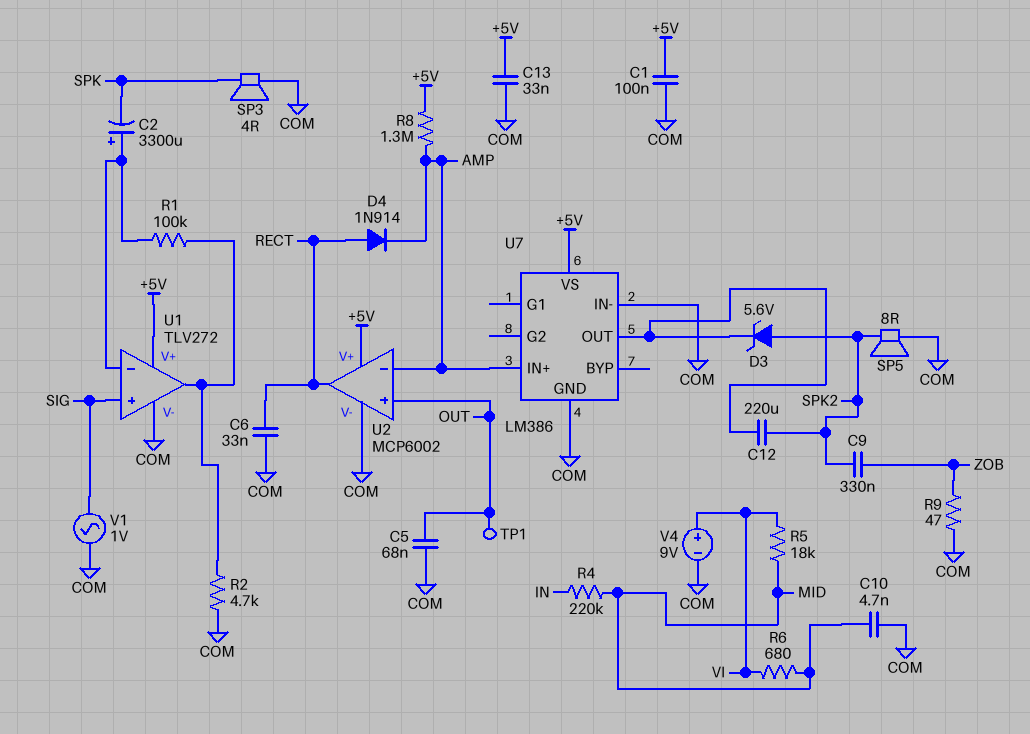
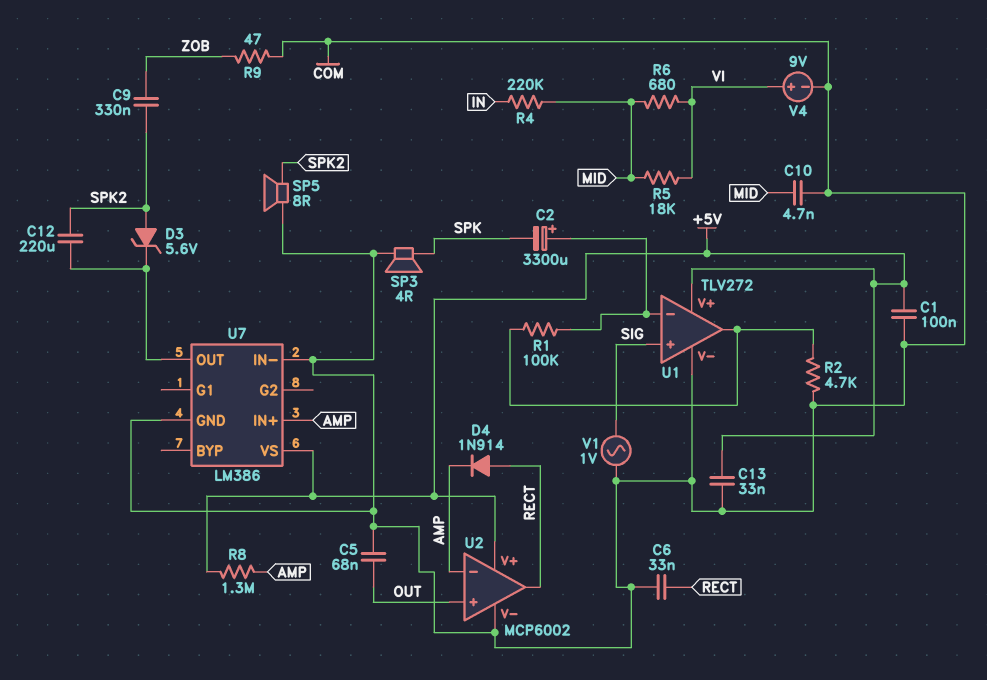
TP1: test point (OUT) -> none

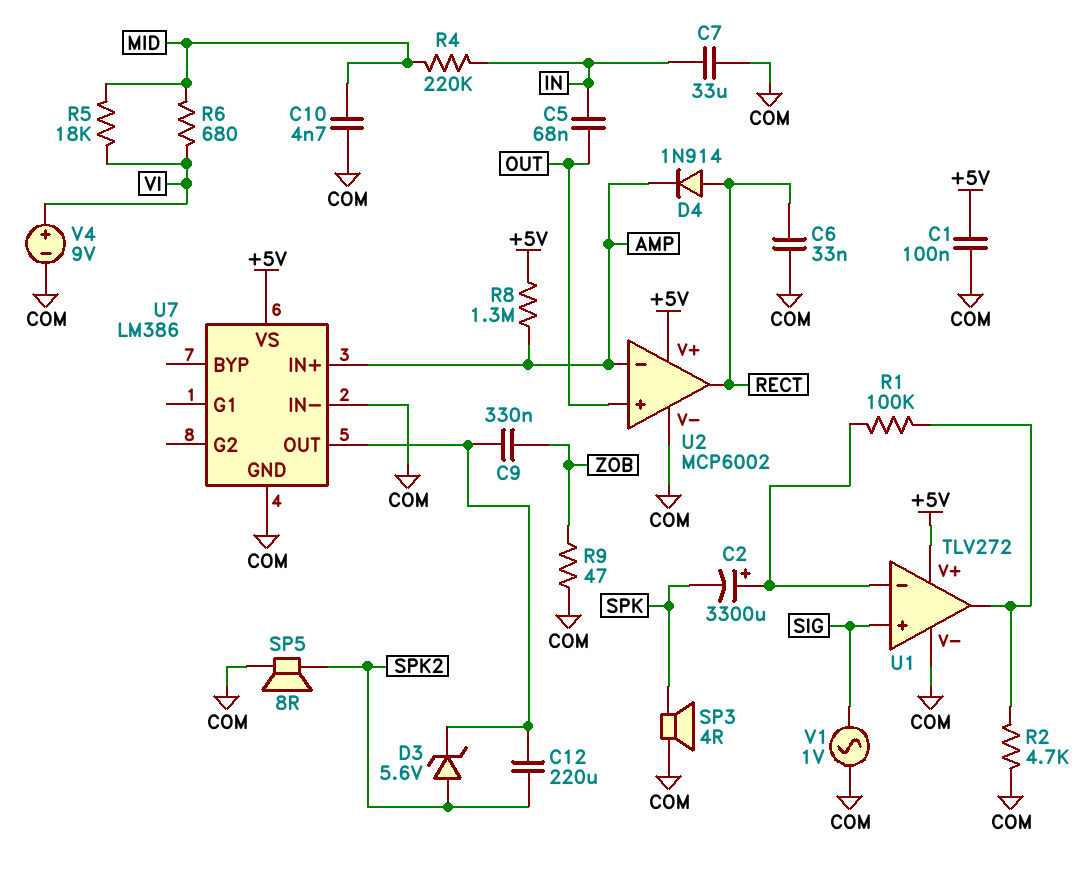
C5: 68nF (COM, OUT) -> 68nF (IN, OUT)
C7: none -> 33uF (COM, IN)
C9: 330nF (SPK2, ZOB) -> 330nF (U7/OUT, ZOB)
C13: 33nF (+5V, COM) -> none

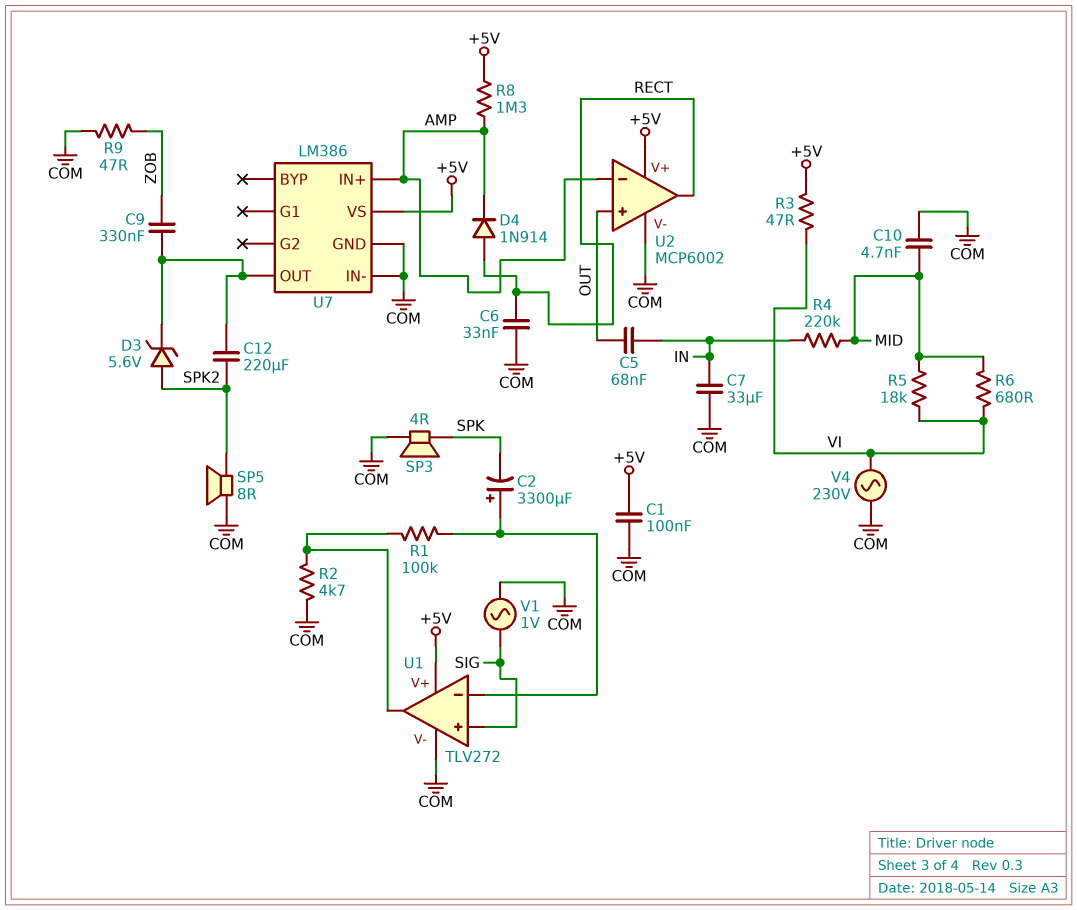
R3: none -> 47 (+5V, VI)
V4: 9V (plus VI, minus COM) -> AC 230V (COM, VI)

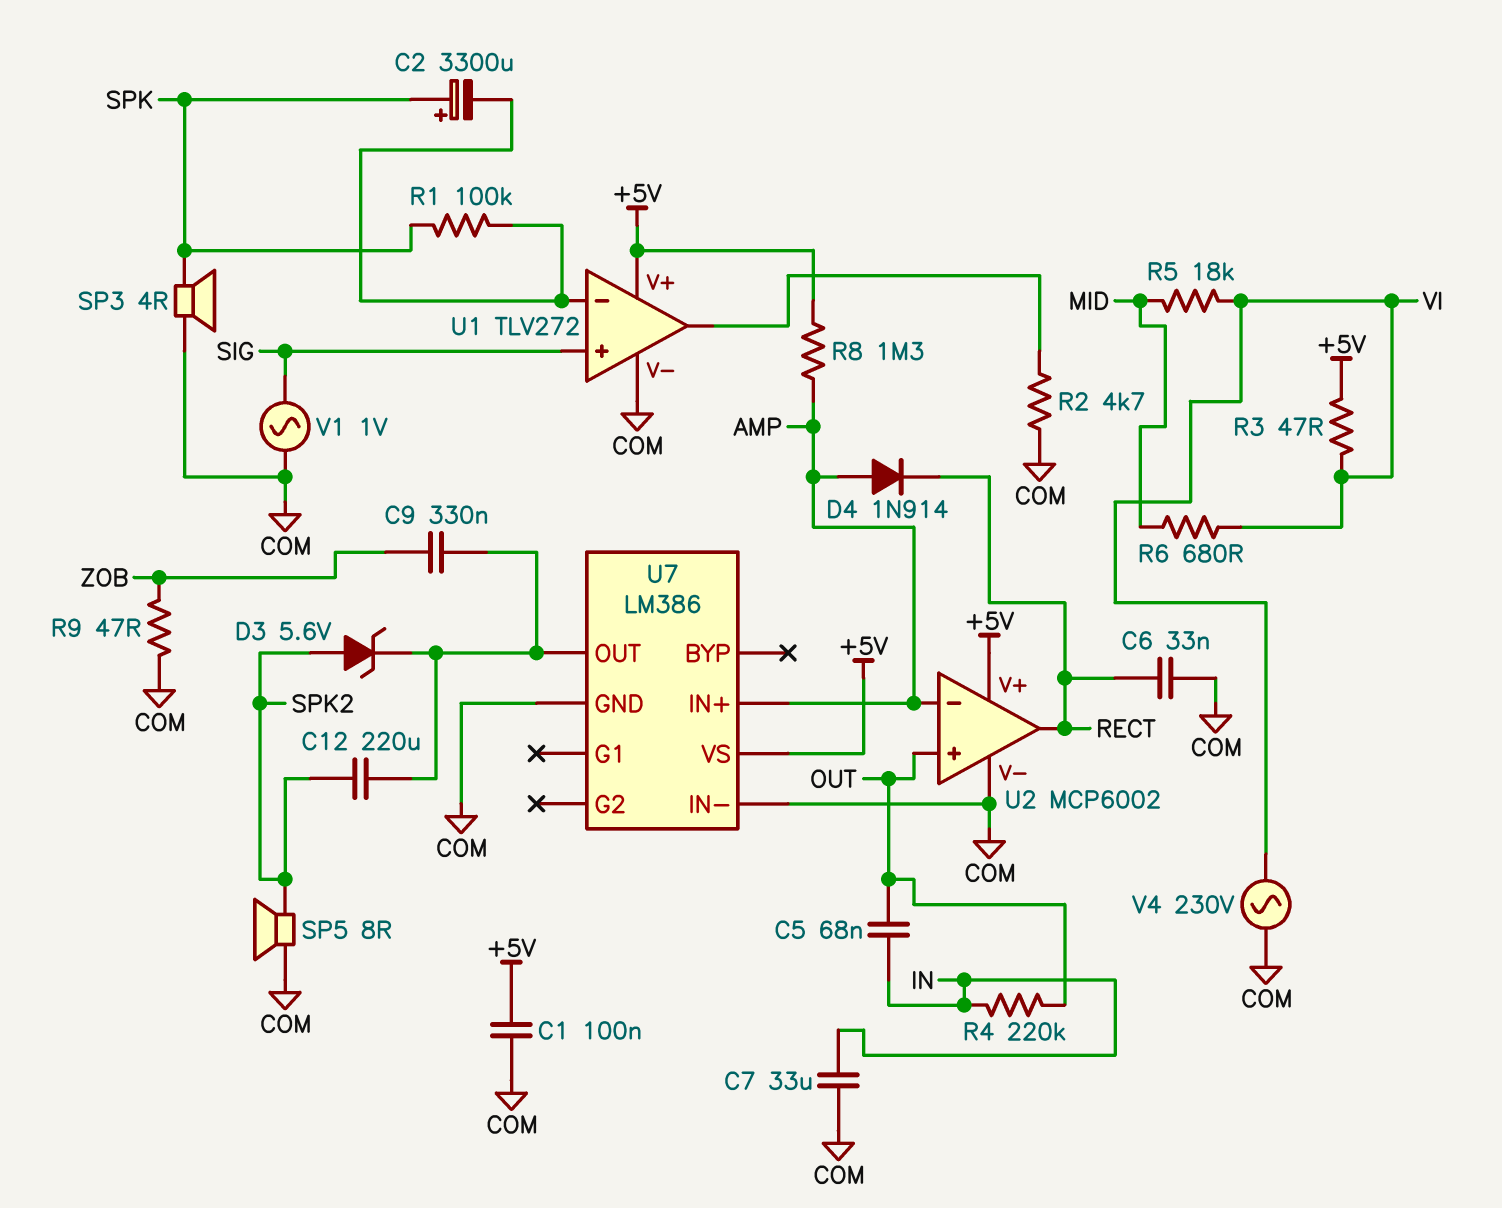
C2: 3300uF (plus U1/in-, minus SPK) -> 3300uF (plus SPK, minus U1/in-)
C10: 4.7nF (COM, MID) -> none
D4: diode 1N914 (A RECT, K AMP) -> diode 1N914 (A AMP, K RECT)
R1: 100k (U1/in-, U1/out) -> 100k (SPK, U1/in-)
R4: 220k (IN, MID) -> 220k (IN, OUT)

